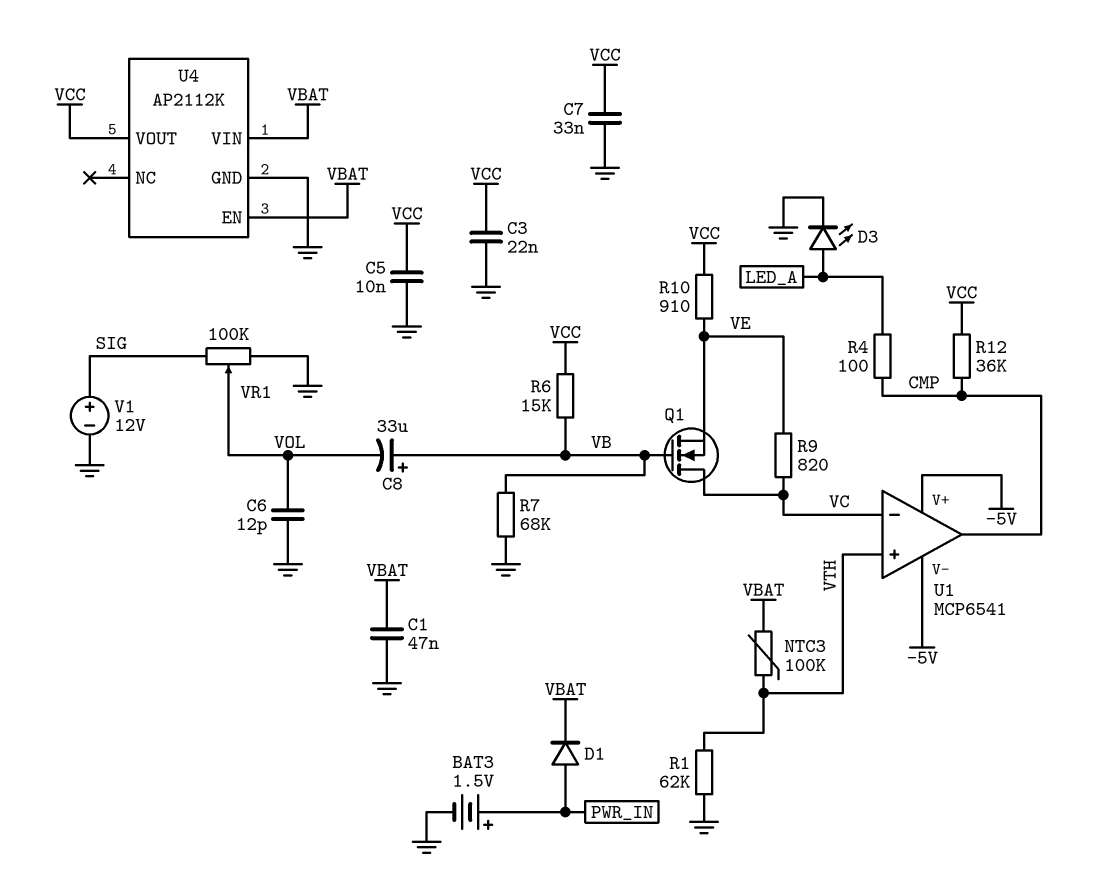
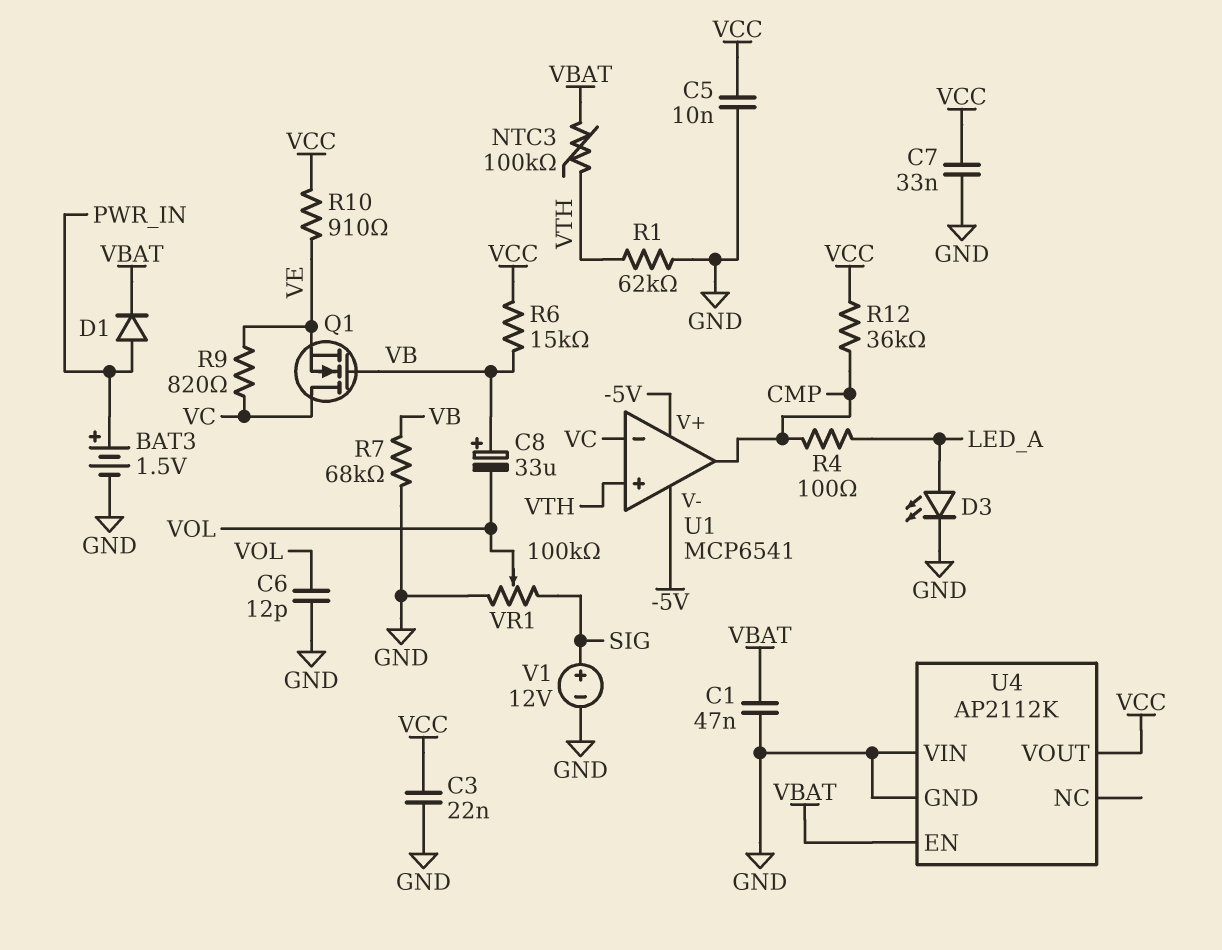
U4 pin VIN: VBAT -> GND

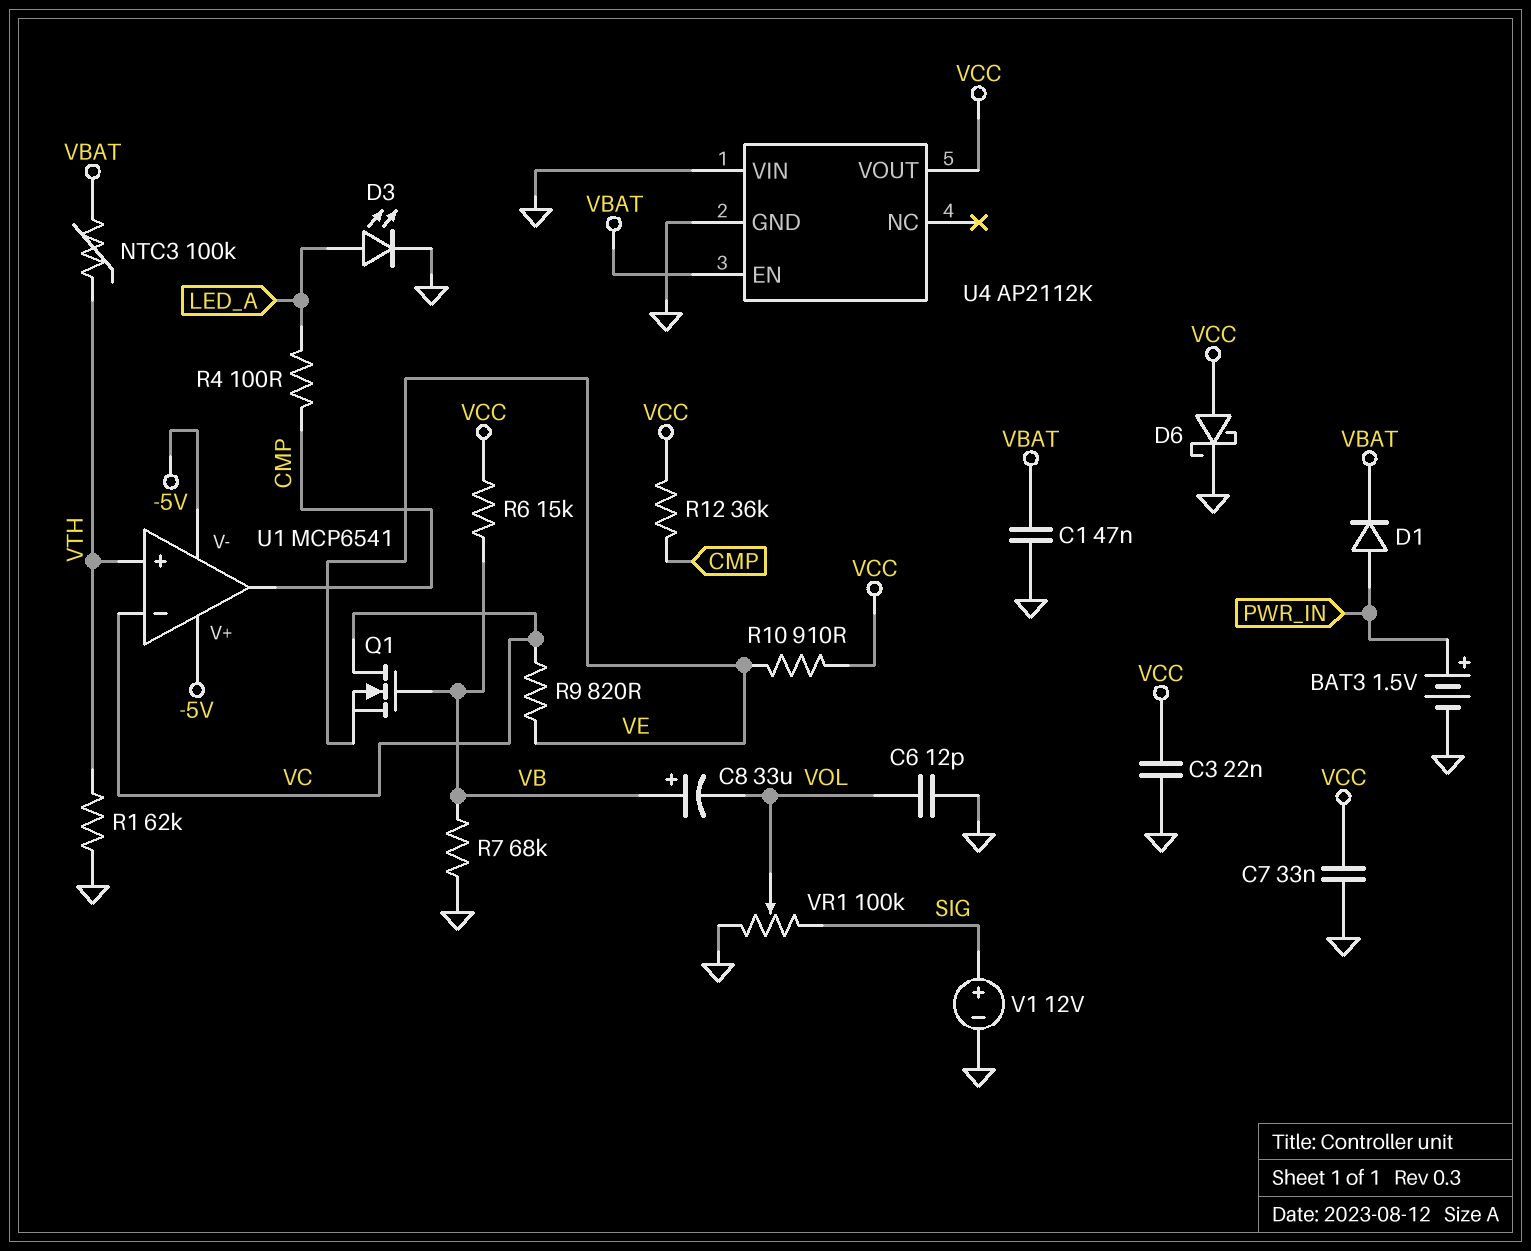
C5: 10nF (GND, VCC) -> none
D6: none -> schottky (A VCC, K GND)

